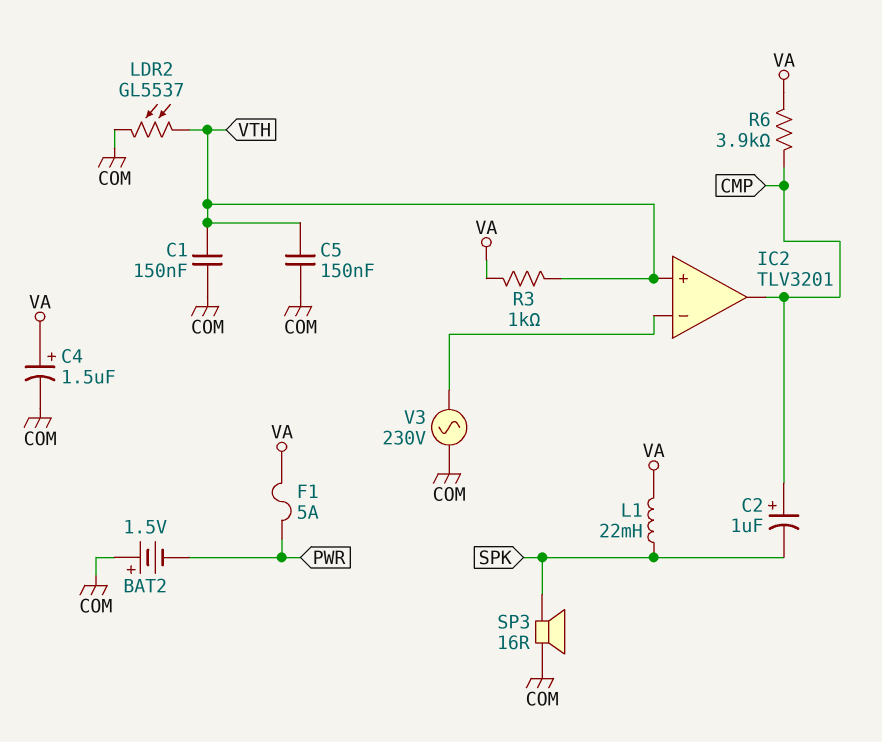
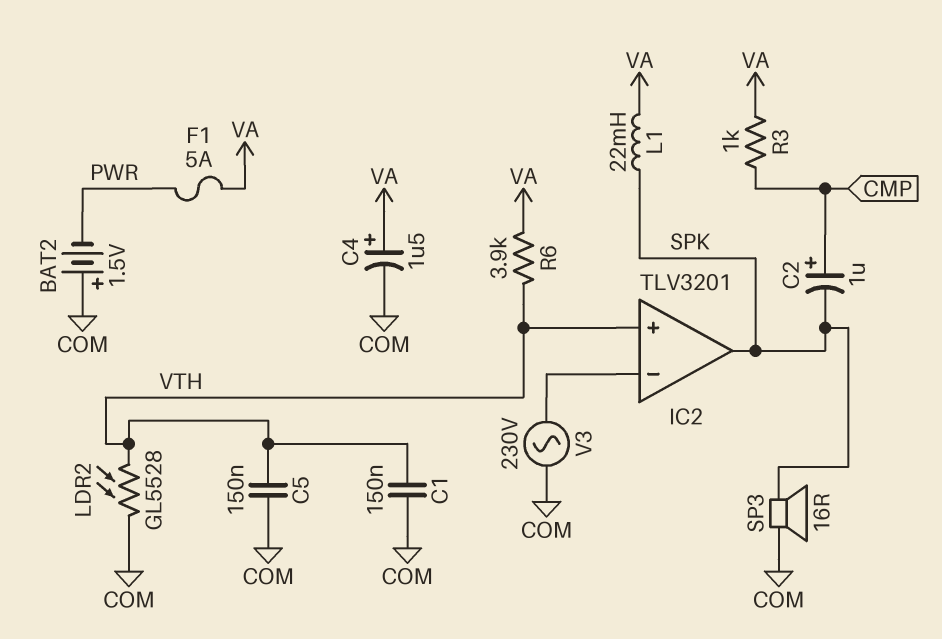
IC2 pin out: CMP -> SPK
LDR2: GL5537 (COM, VTH) -> GL5528 (COM, VTH)
R3: 1k (VA, VTH) -> 1k (CMP, VA)
R6: 3.9k (CMP, VA) -> 3.9k (VA, VTH)

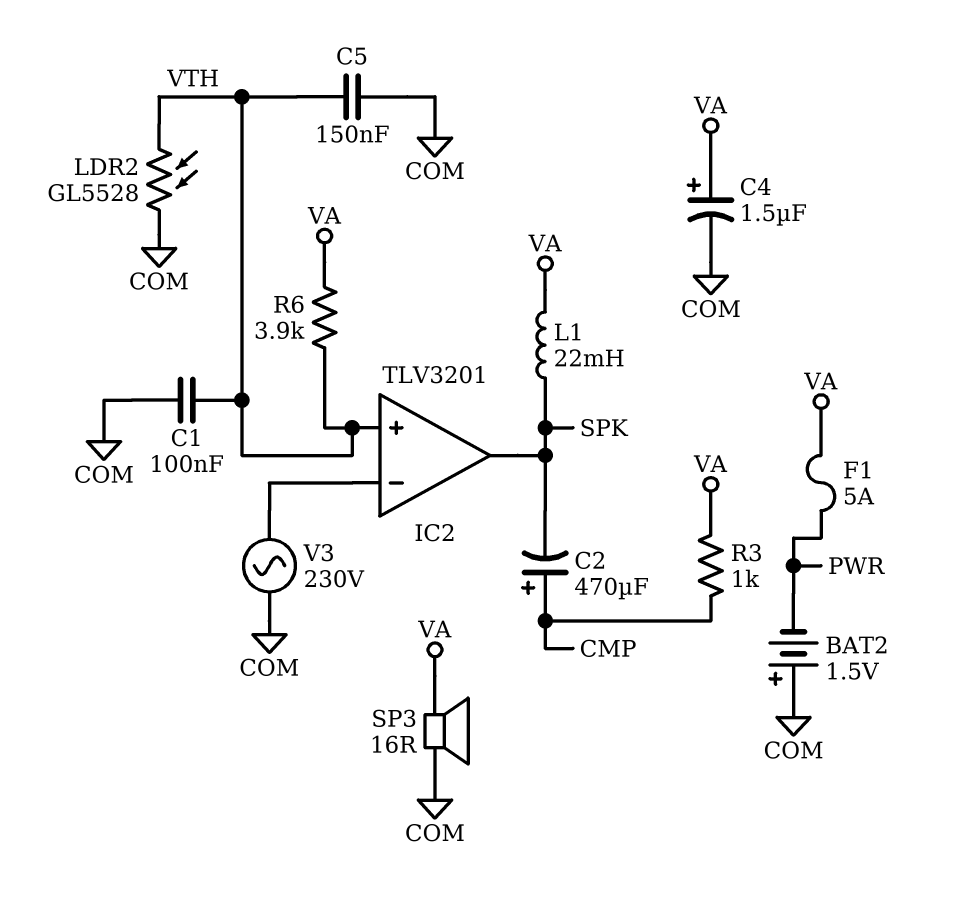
C1: 150nF (COM, VTH) -> 100nF (COM, VTH)
C2: 1uF (plus CMP, minus SPK) -> 470uF (plus CMP, minus SPK)
SP3: speaker 16R (COM, SPK) -> speaker 16R (COM, VA)

